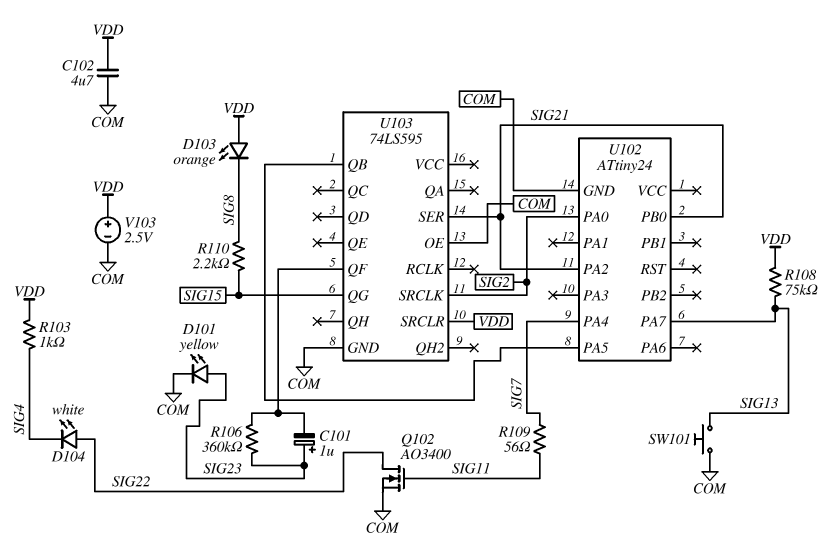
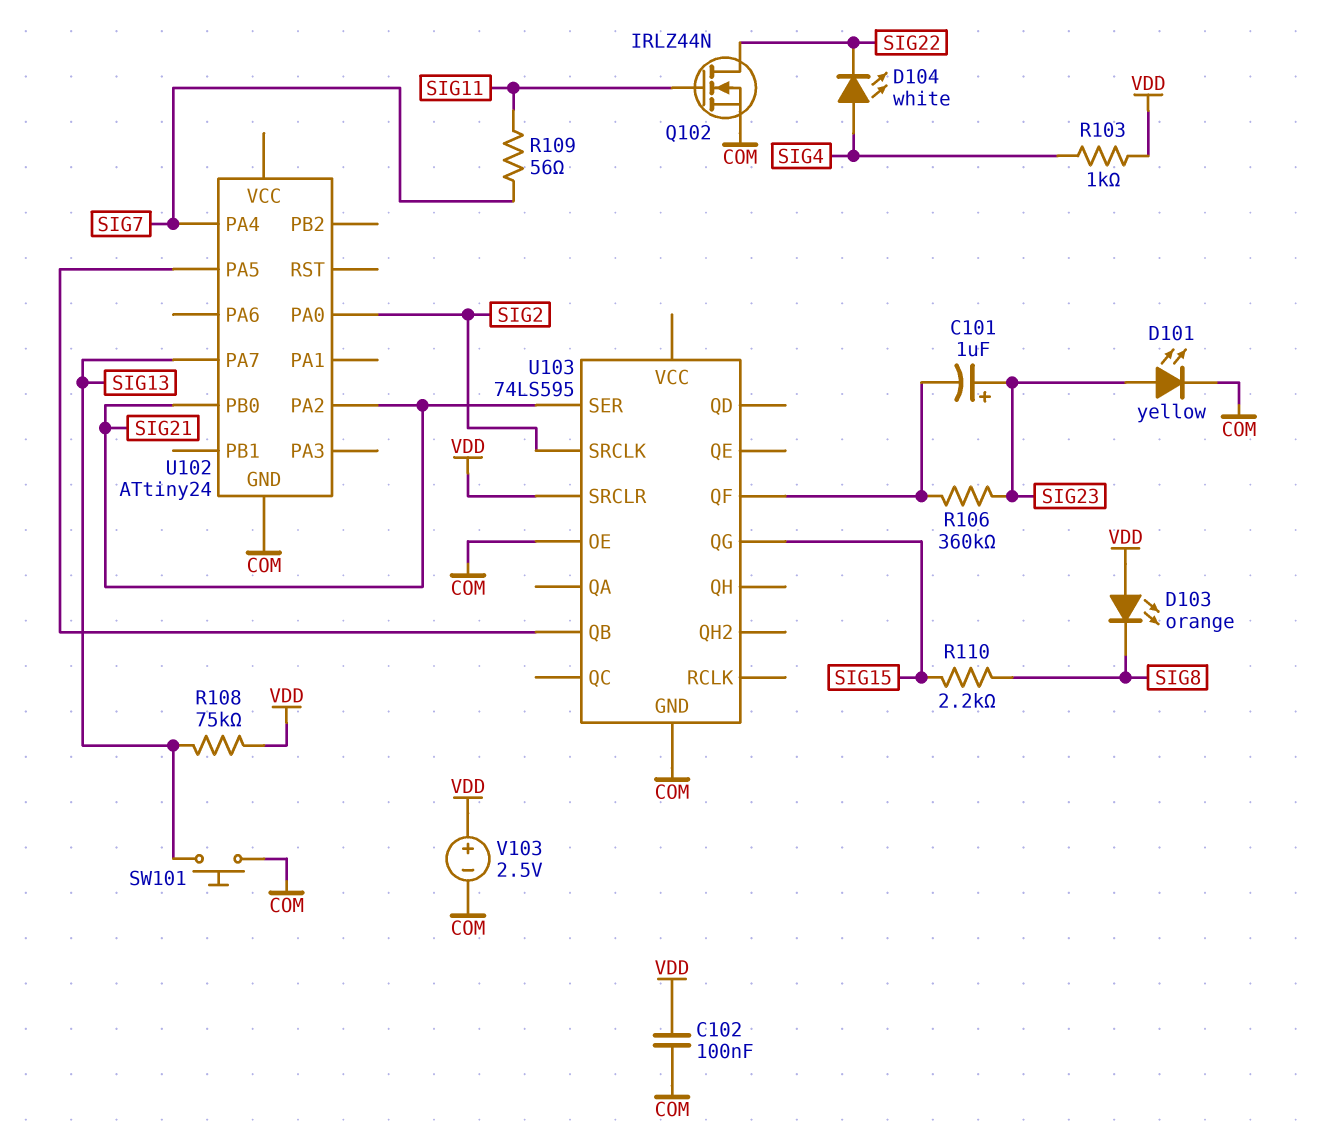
C102: 4.7uF (COM, VDD) -> 100nF (COM, VDD)
D104: LED white (A SIG22, K SIG4) -> LED white (A SIG4, K SIG22)
Q102: NMOS AO3400 (G SIG11, D SIG22, S COM) -> NMOS IRLZ44N (G SIG11, D SIG22, S COM)

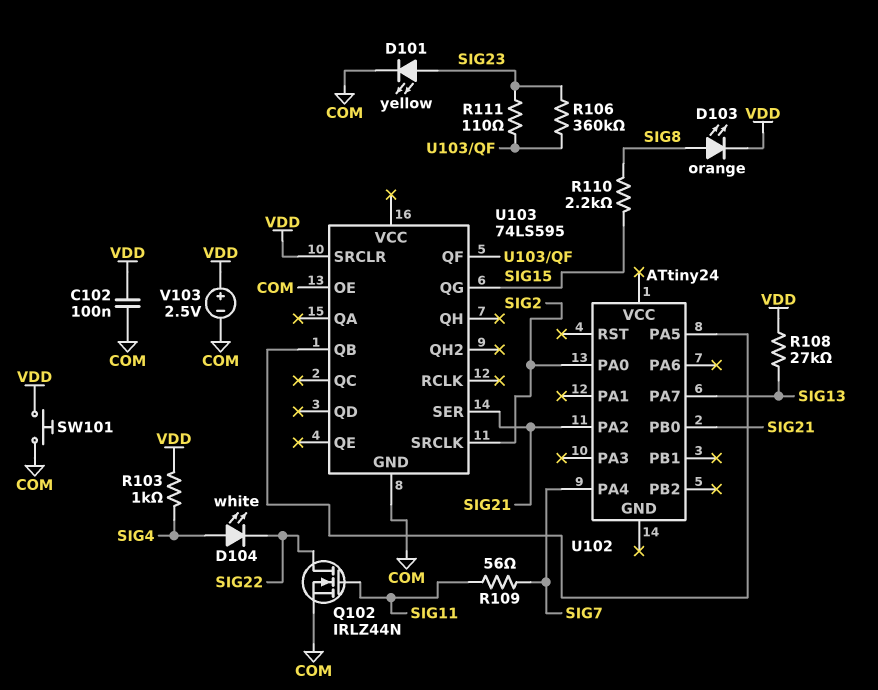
C101: 1uF (plus SIG23, minus U103/QF) -> none
D103: LED orange (A VDD, K SIG8) -> LED orange (A SIG8, K VDD)
R108: 75k (SIG13, VDD) -> 27k (SIG13, VDD)
R111: none -> 110 (SIG23, U103/QF)
SW101: button (COM, SIG13) -> button (COM, VDD)
U102 pin GND: COM -> none

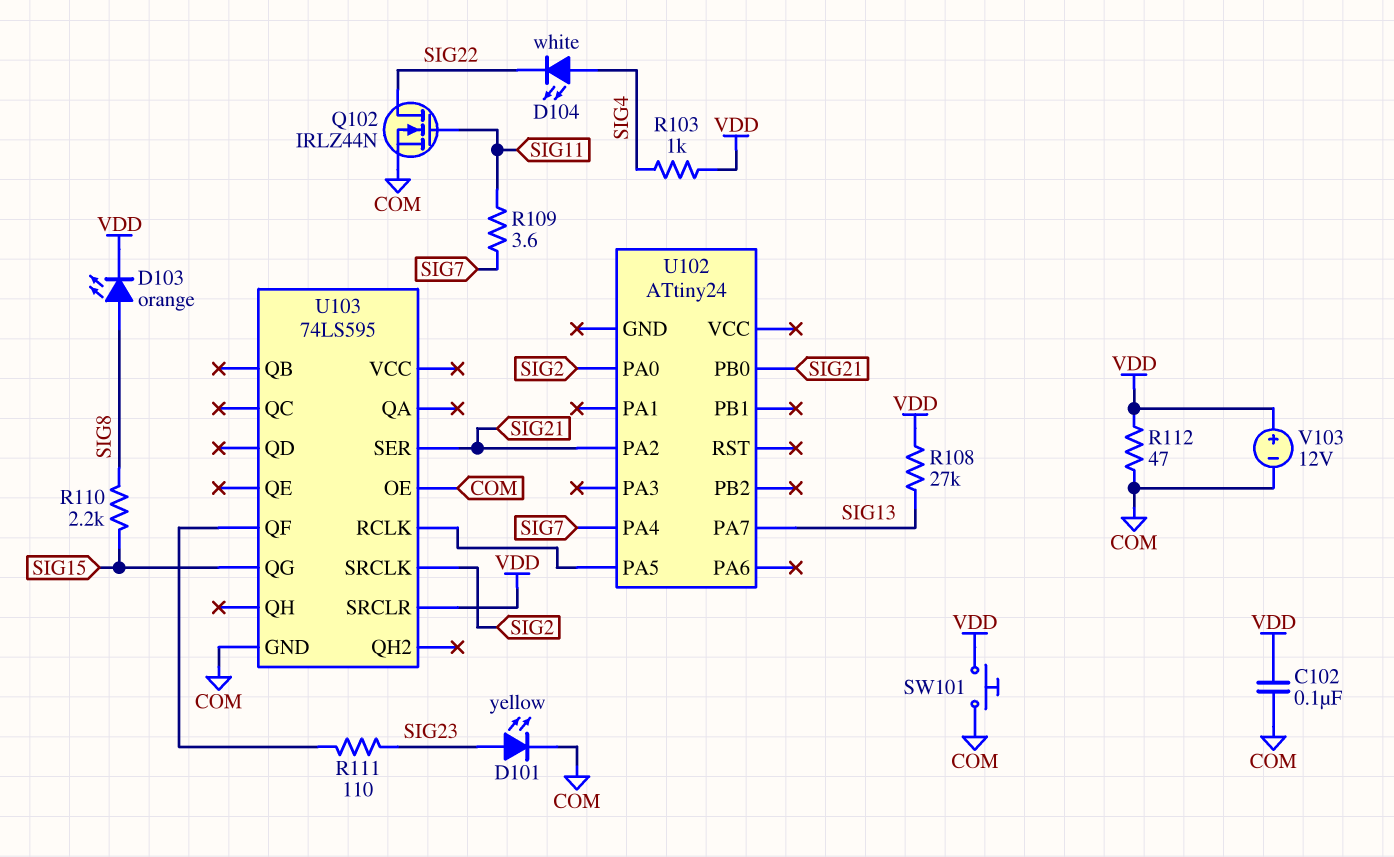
R106: 360k (SIG23, U103/QF) -> none
R109: 56 (SIG7, SIG11) -> 3.6 (SIG7, SIG11)
R112: none -> 47 (COM, VDD)
U103 pin QB: U102/PA5 -> none
U103 pin RCLK: none -> U102/PA5
V103: 2.5V (plus VDD, minus COM) -> 12V (plus VDD, minus COM)

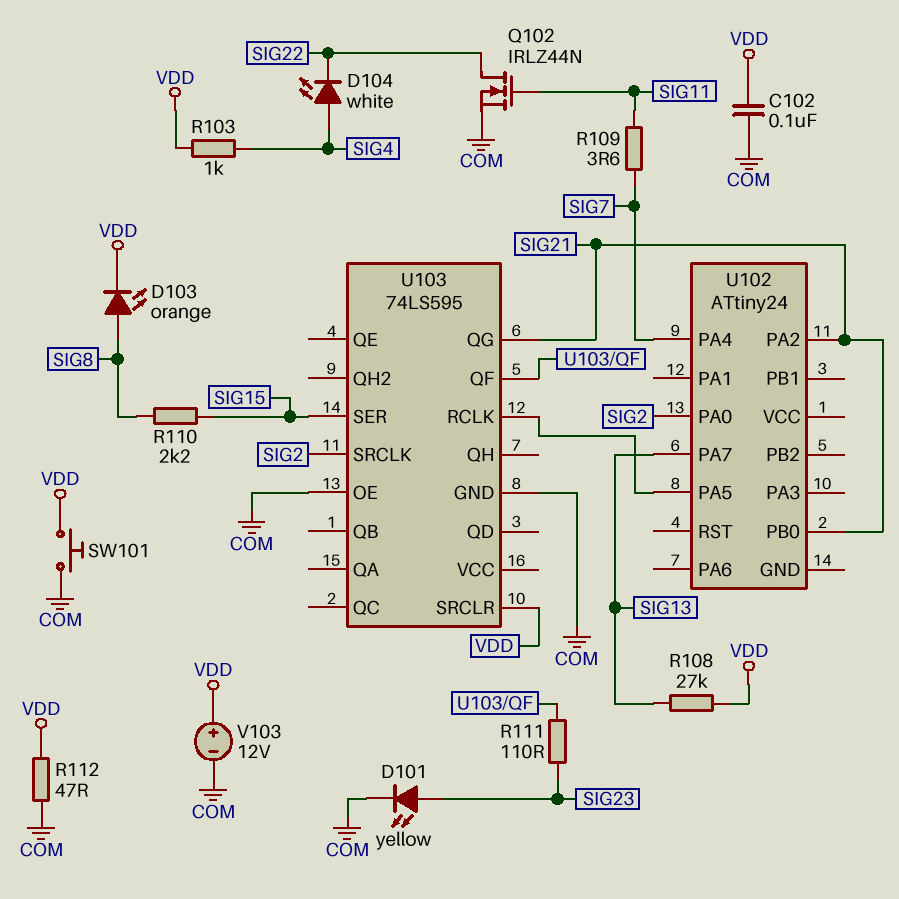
U103 pin QG: SIG15 -> SIG21
U103 pin SER: SIG21 -> SIG15

